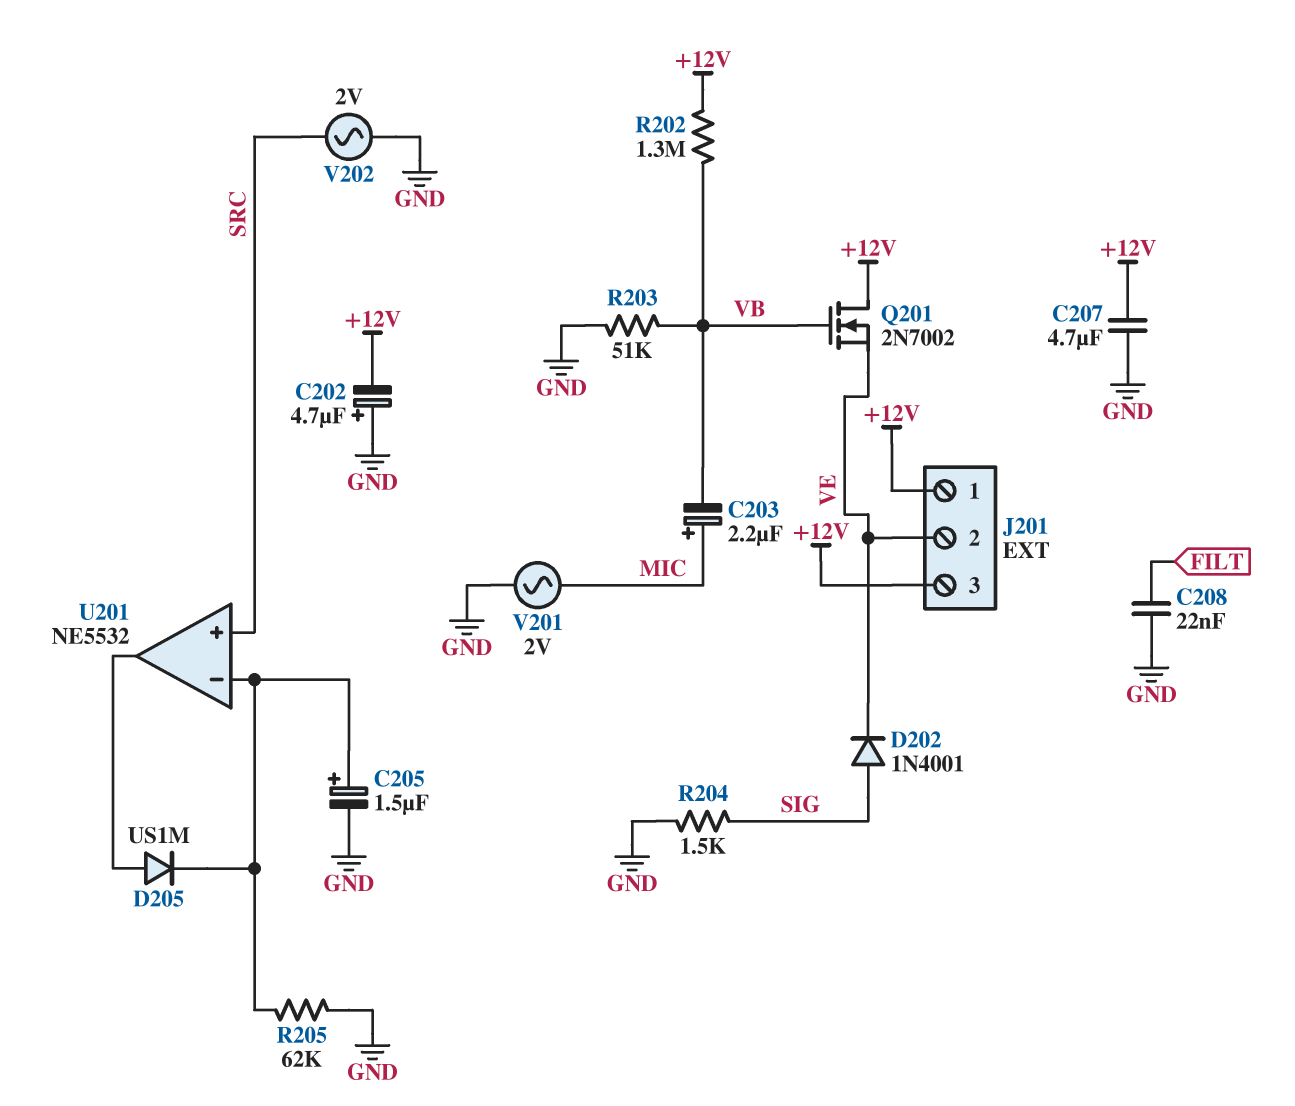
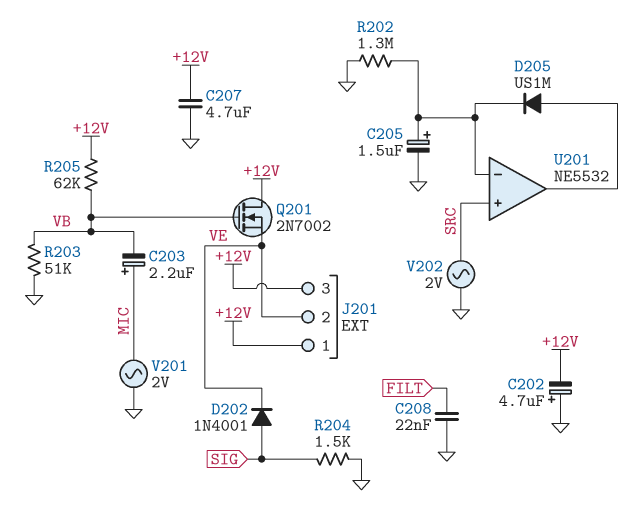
R202: 1.3M (+12V, VB) -> 1.3M (GND, U201/in-)
R205: 62k (GND, U201/in-) -> 62k (+12V, VB)

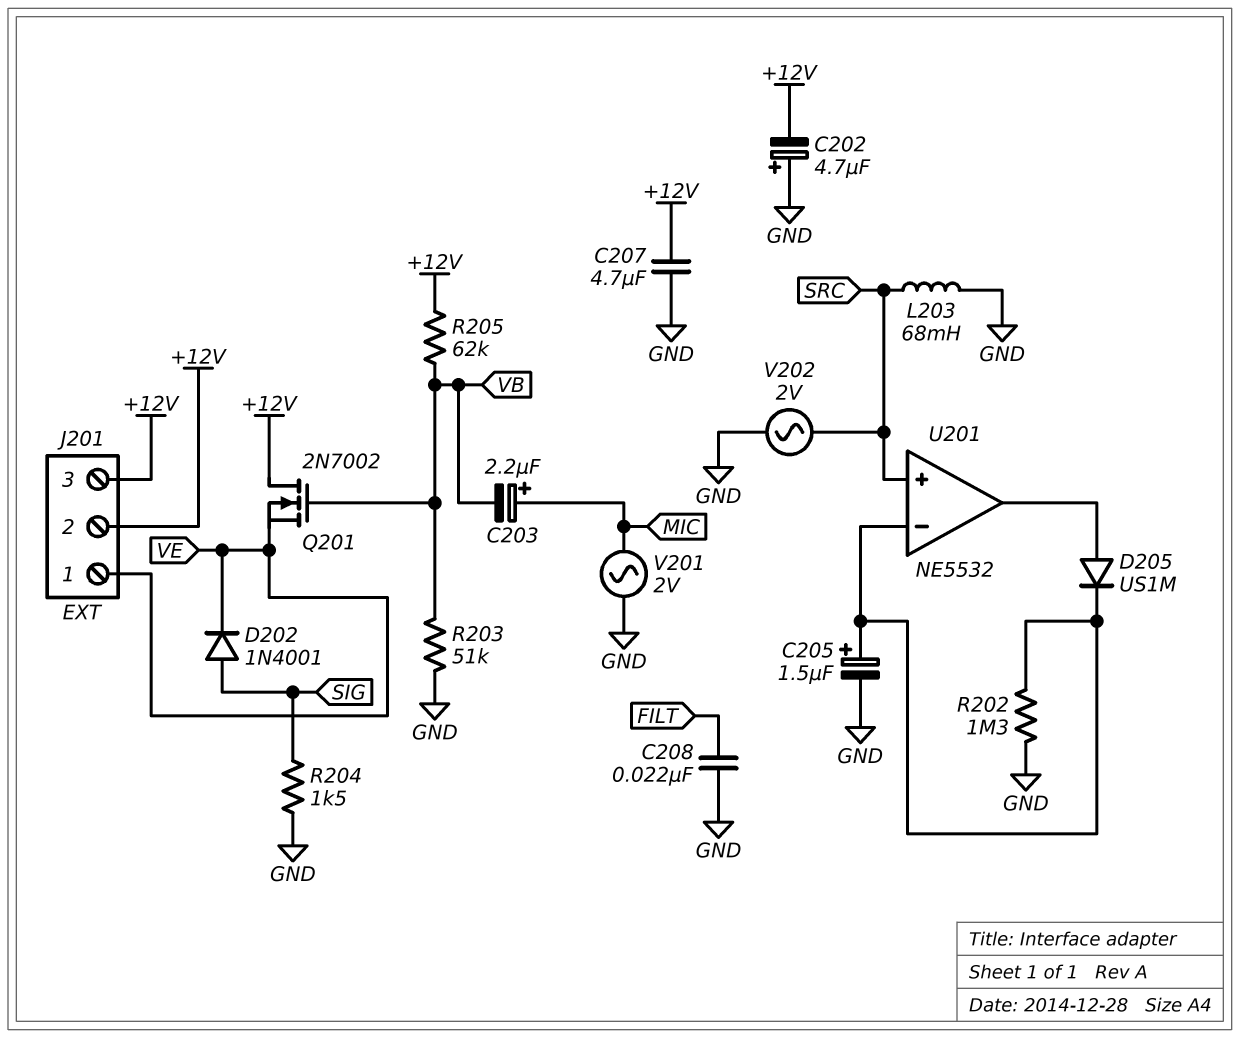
J201 pin 1: +12V -> VE
J201 pin 2: VE -> +12V
L203: none -> 68mH (GND, SRC)

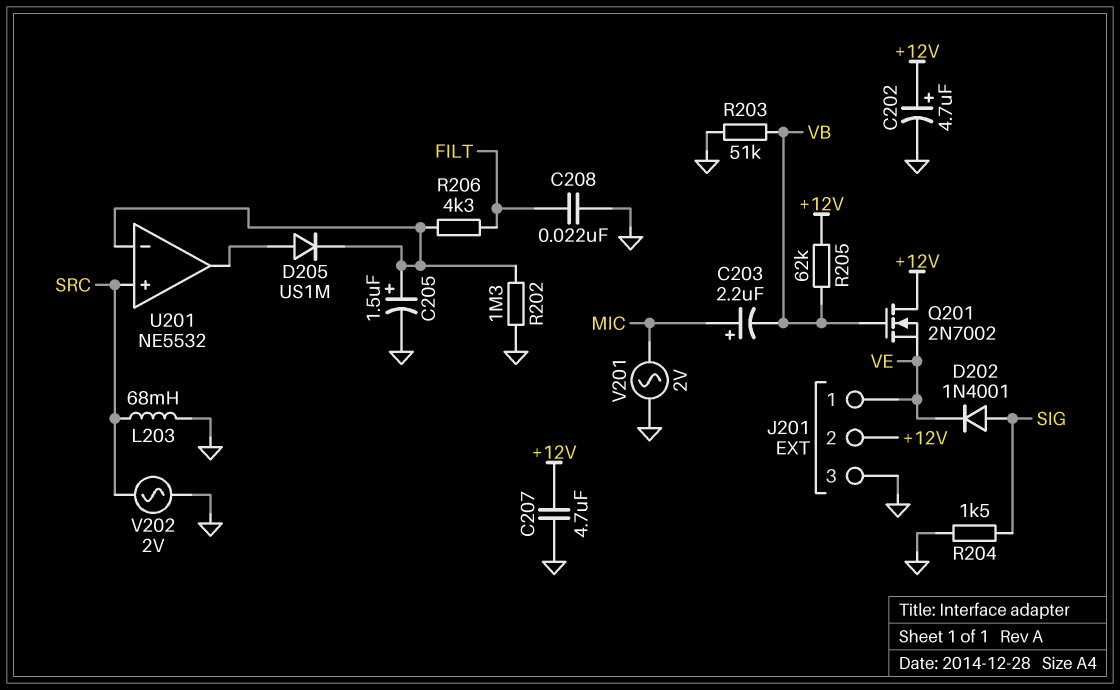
C202: 4.7uF (plus GND, minus +12V) -> 4.7uF (plus +12V, minus GND)
J201 pin 3: +12V -> GND
R206: none -> 4.3k (FILT, U201/in-)

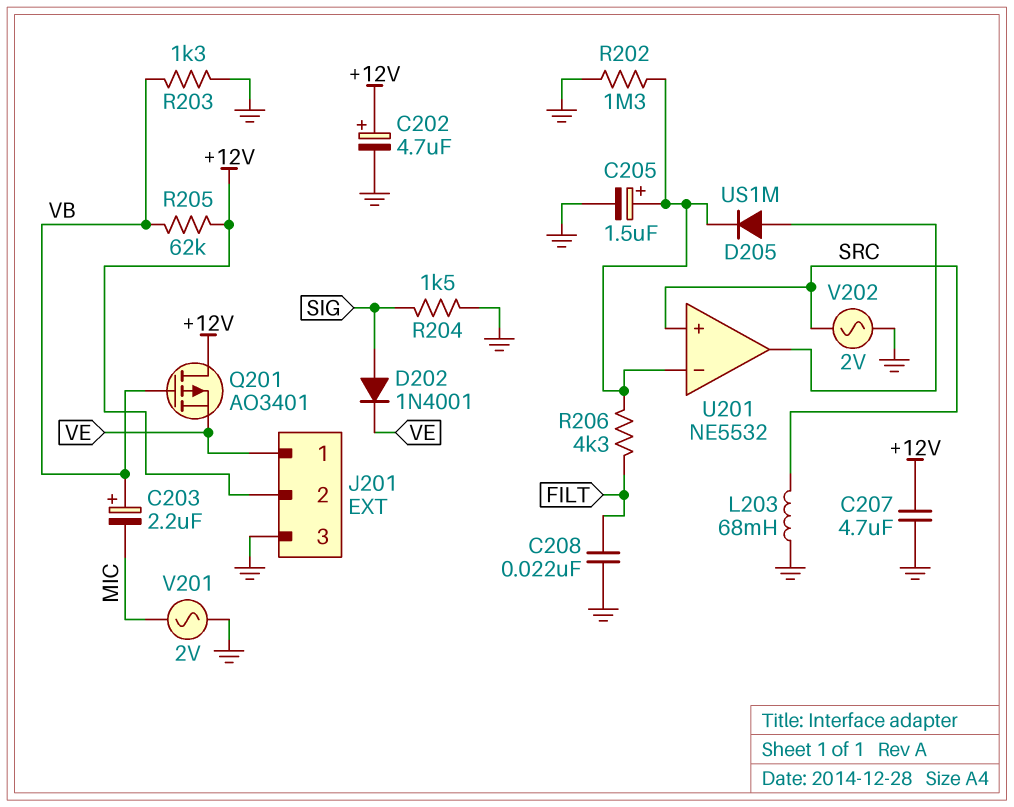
C203: 2.2uF (plus MIC, minus VB) -> 2.2uF (plus VB, minus MIC)
Q201: NMOS 2N7002 (G VB, D +12V, S VE) -> PMOS AO3401 (G VB, D +12V, S VE)
R203: 51k (GND, VB) -> 1.3k (GND, VB)

